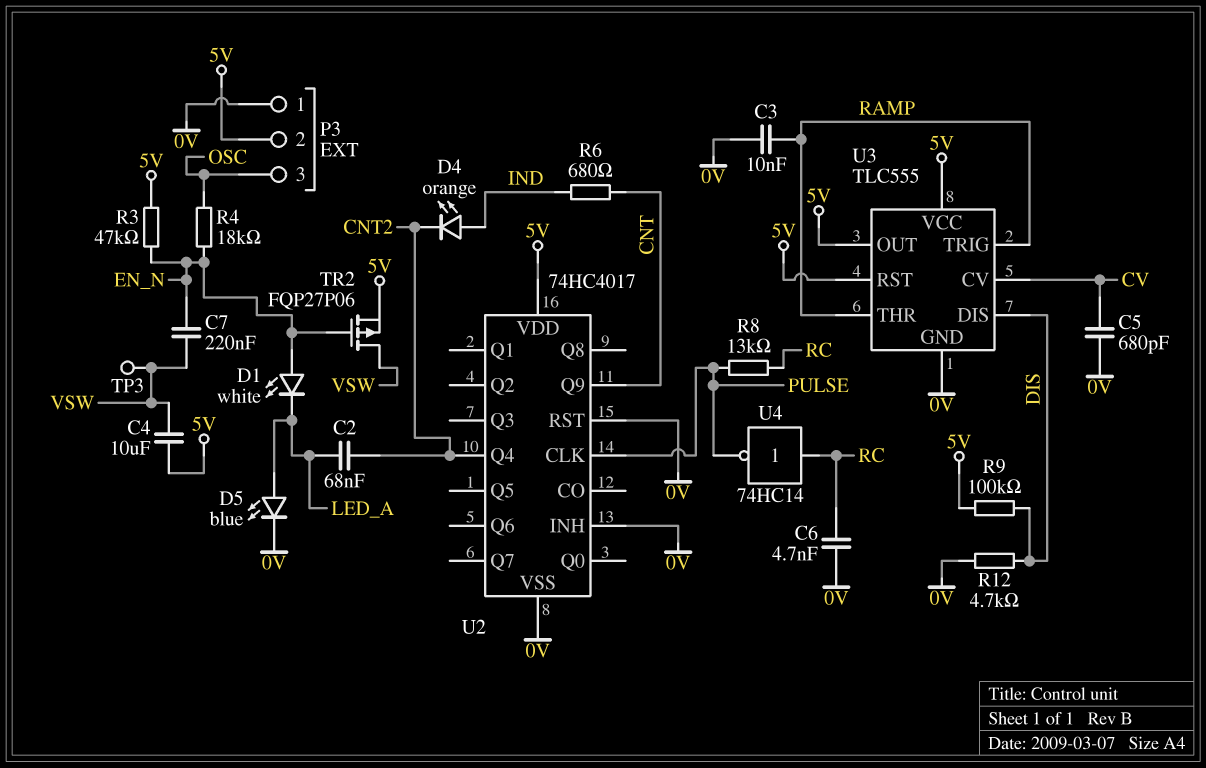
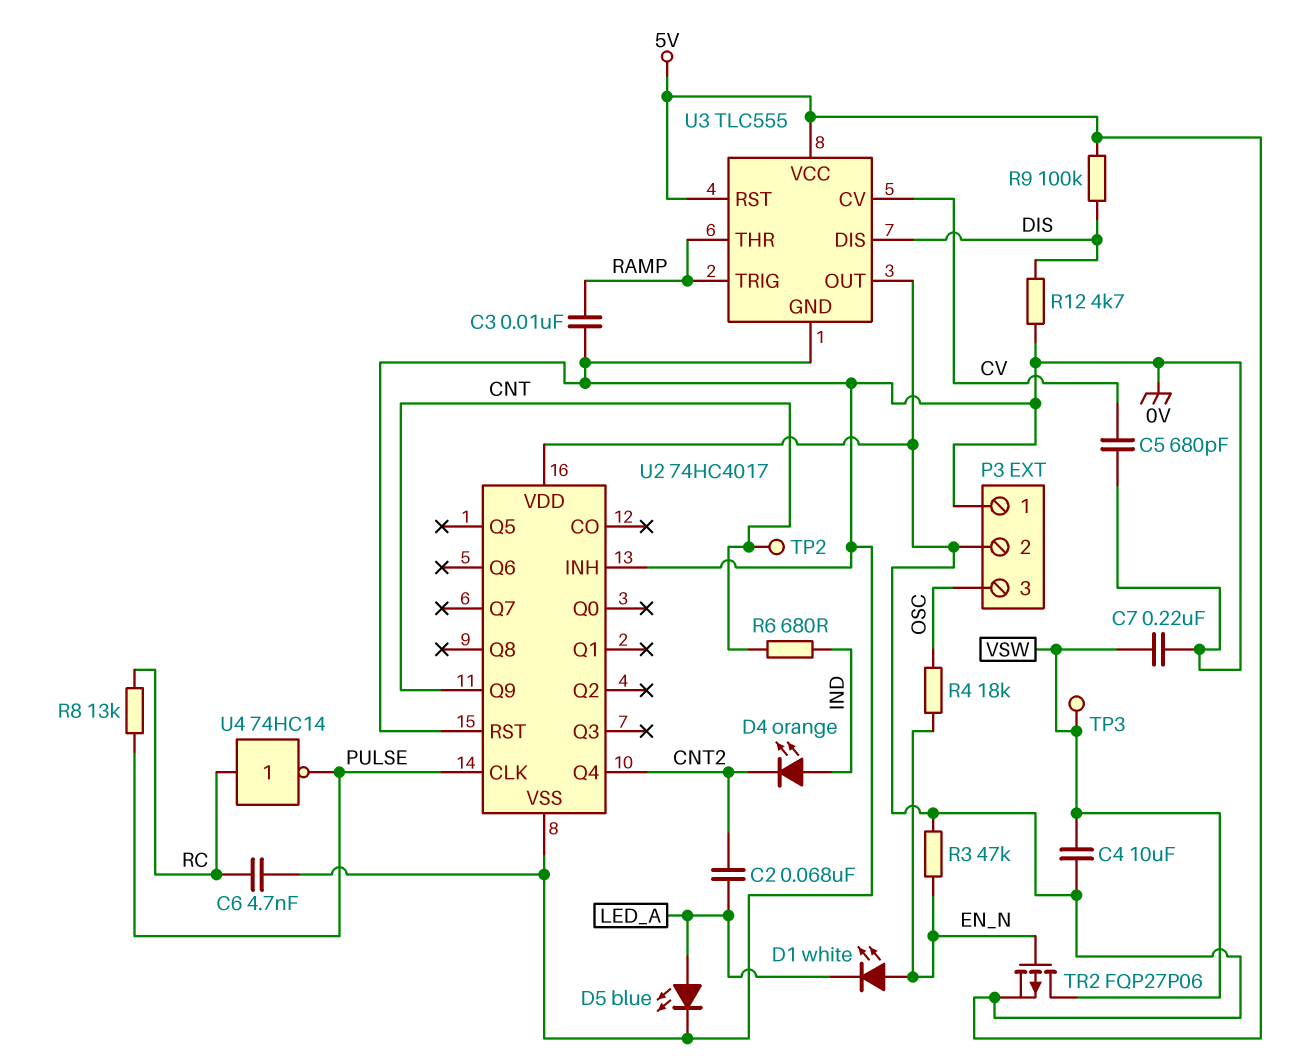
C7: 220nF (EN_N, VSW) -> 220nF (0V, VSW)
TP2: none -> test point (CNT)

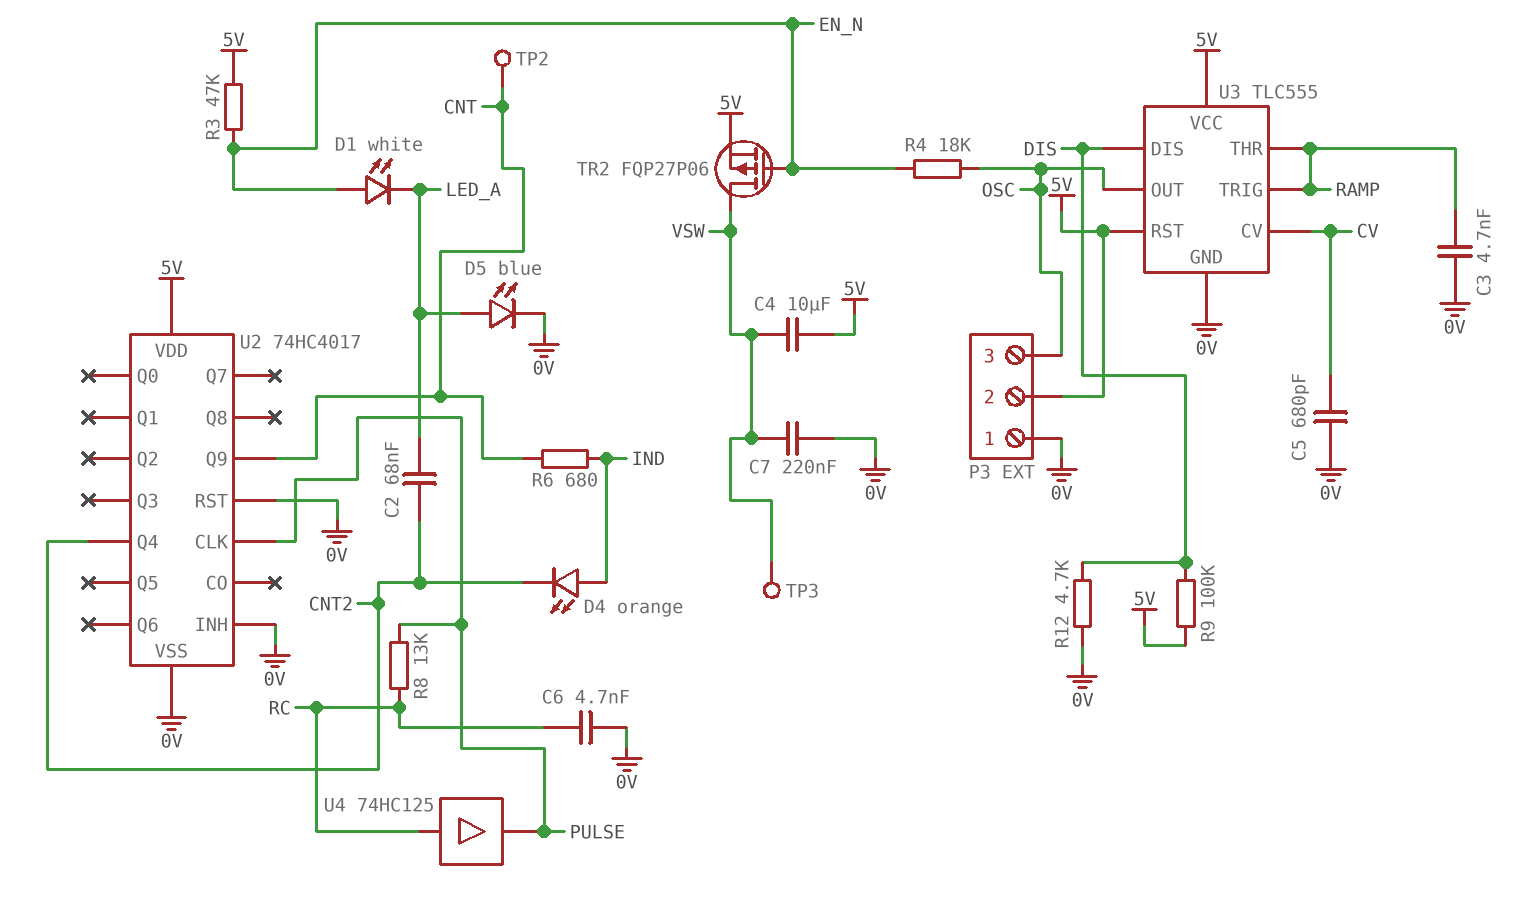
C3: 10nF (0V, RAMP) -> 4.7nF (0V, RAMP)
U3 pin OUT: 5V -> OSC
U4: NOT 74HC14 (in RC, out PULSE) -> buffer 74HC125 (in RC, out PULSE)

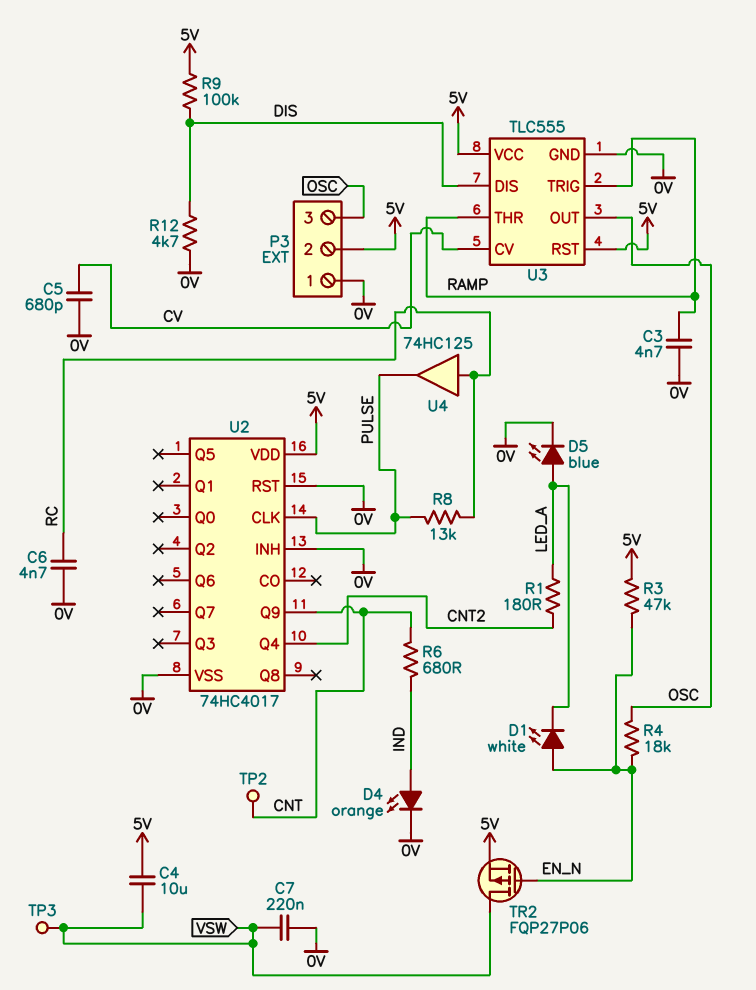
C2: 68nF (CNT2, LED_A) -> none
D4: LED orange (A IND, K CNT2) -> LED orange (A IND, K 0V)
R1: none -> 180 (CNT2, LED_A)

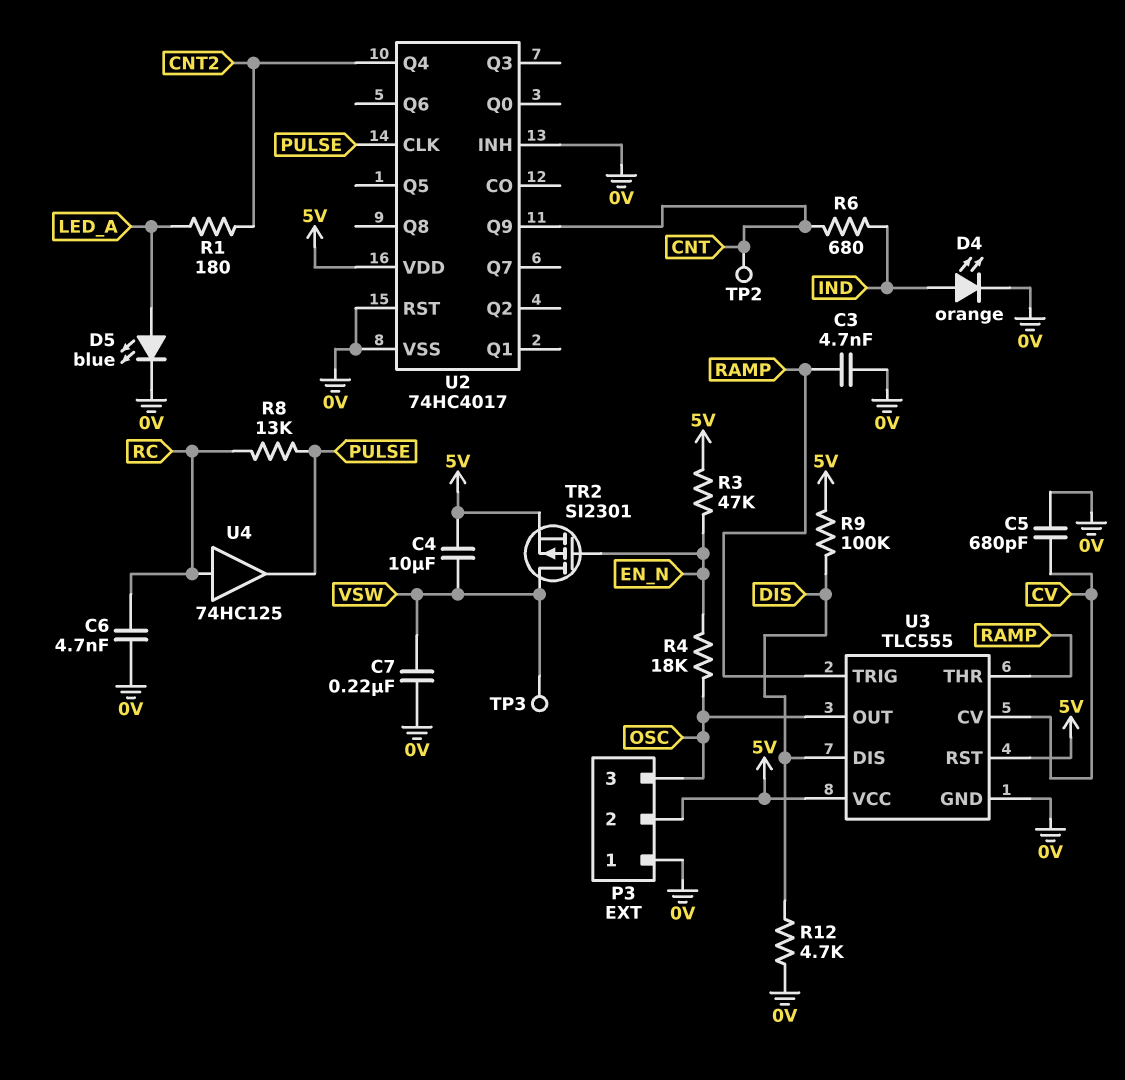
D1: LED white (A EN_N, K LED_A) -> none
TR2: PMOS FQP27P06 (G EN_N, D VSW, S 5V) -> PMOS SI2301 (G EN_N, D VSW, S 5V)

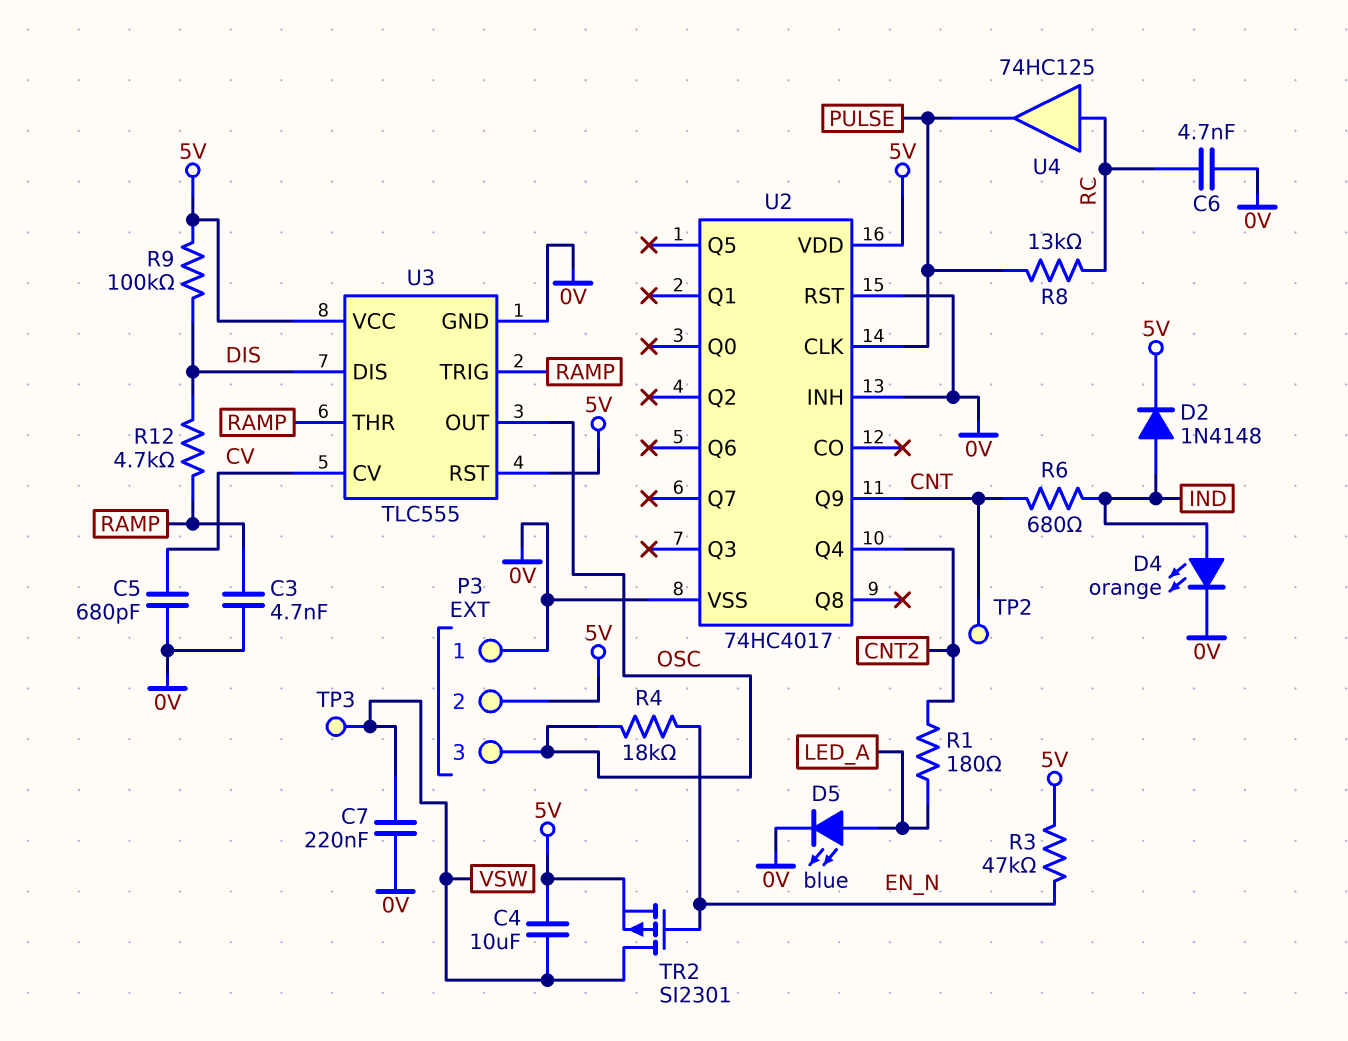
D2: none -> diode 1N4148 (A IND, K 5V)
R12: 4.7k (0V, DIS) -> 4.7k (DIS, RAMP)

